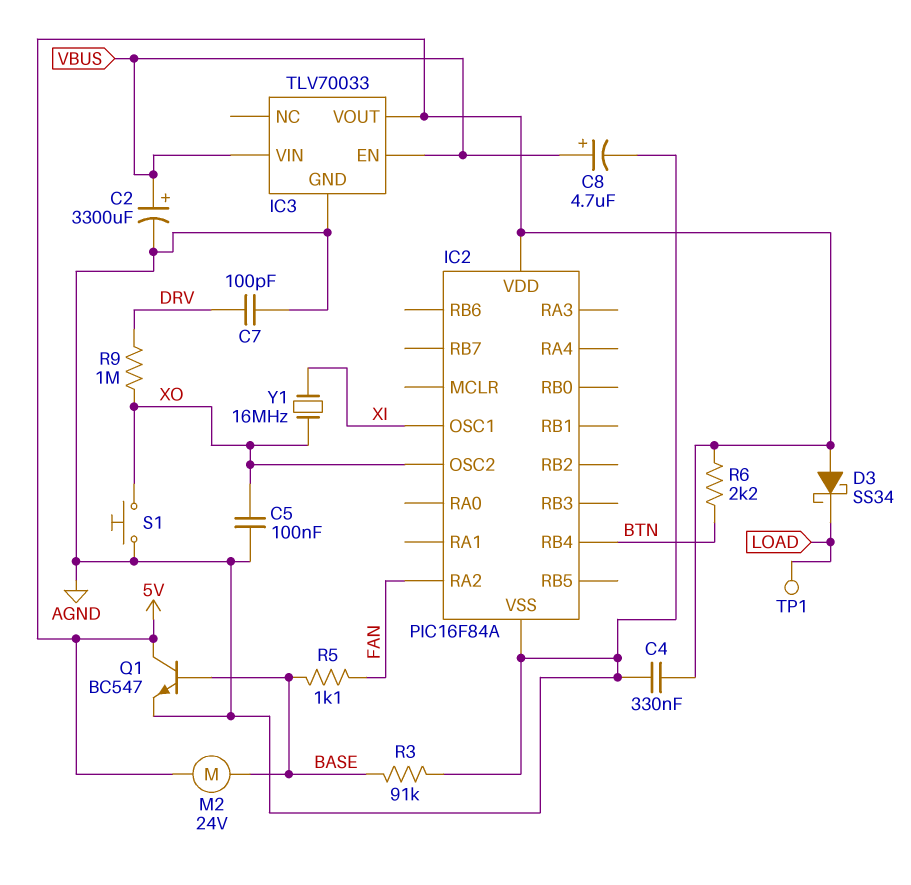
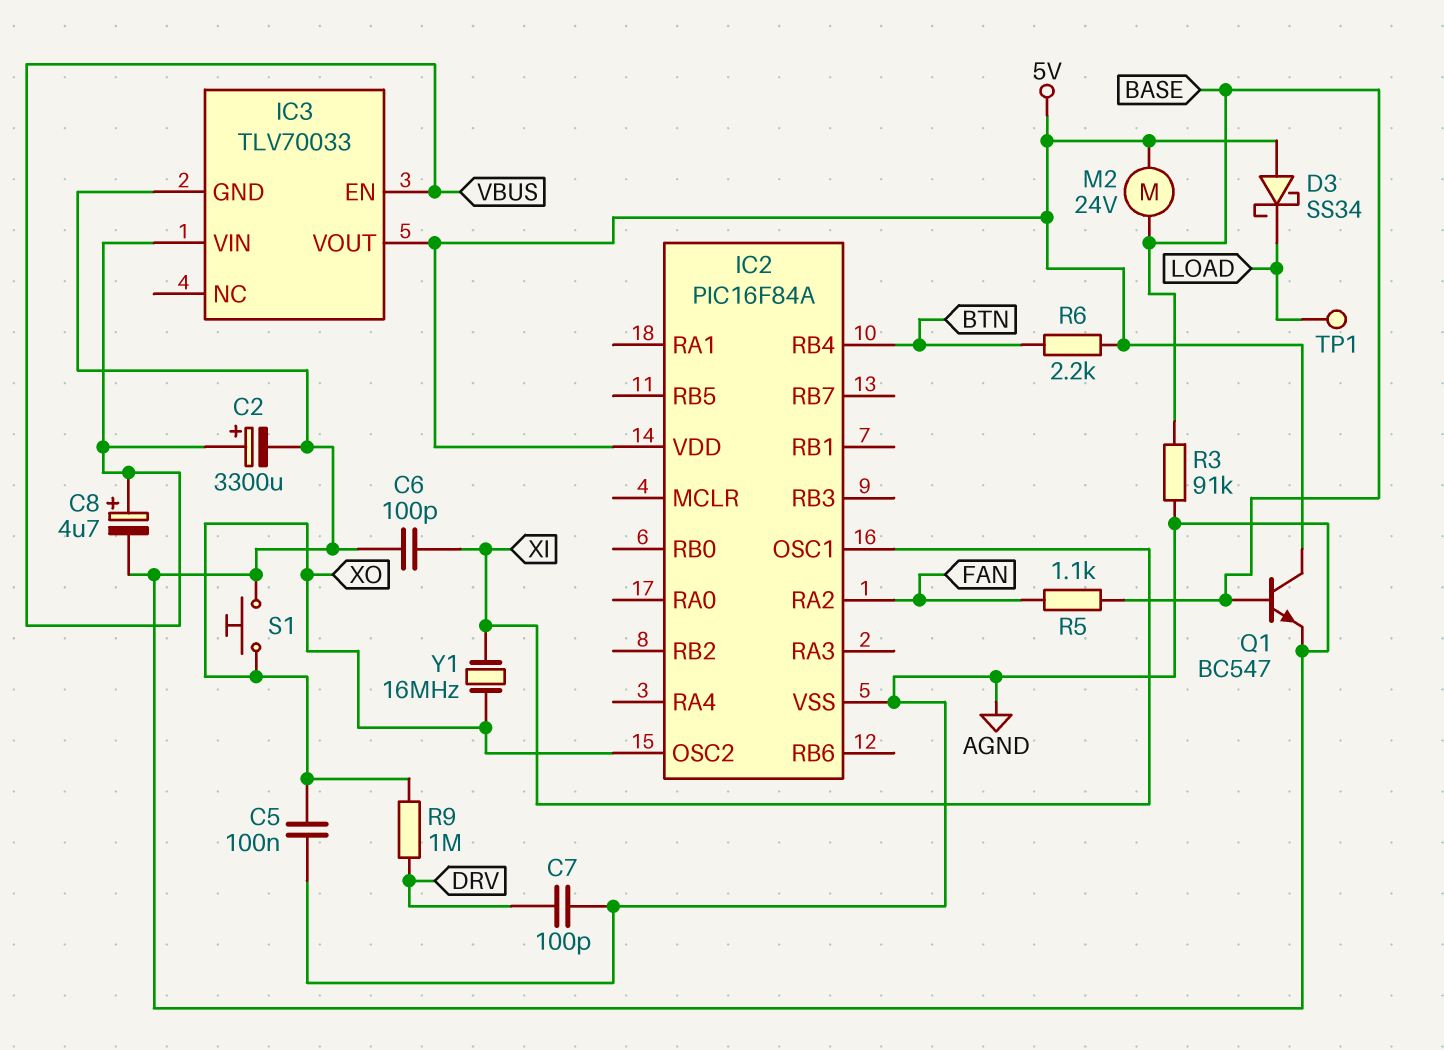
C4: 330nF (5V, AGND) -> none
C6: none -> 100pF (AGND, XI)

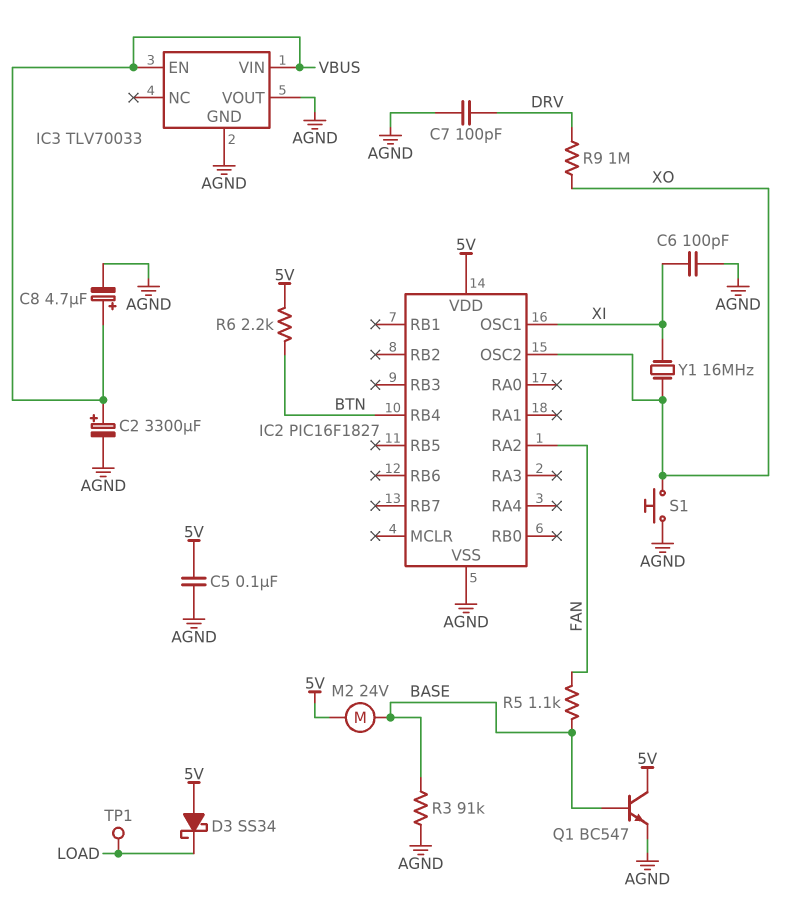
C5: 100nF (AGND, XO) -> 100nF (5V, AGND)
IC2: PIC16F84A -> PIC16F1827
IC3 pin VOUT: 5V -> AGND

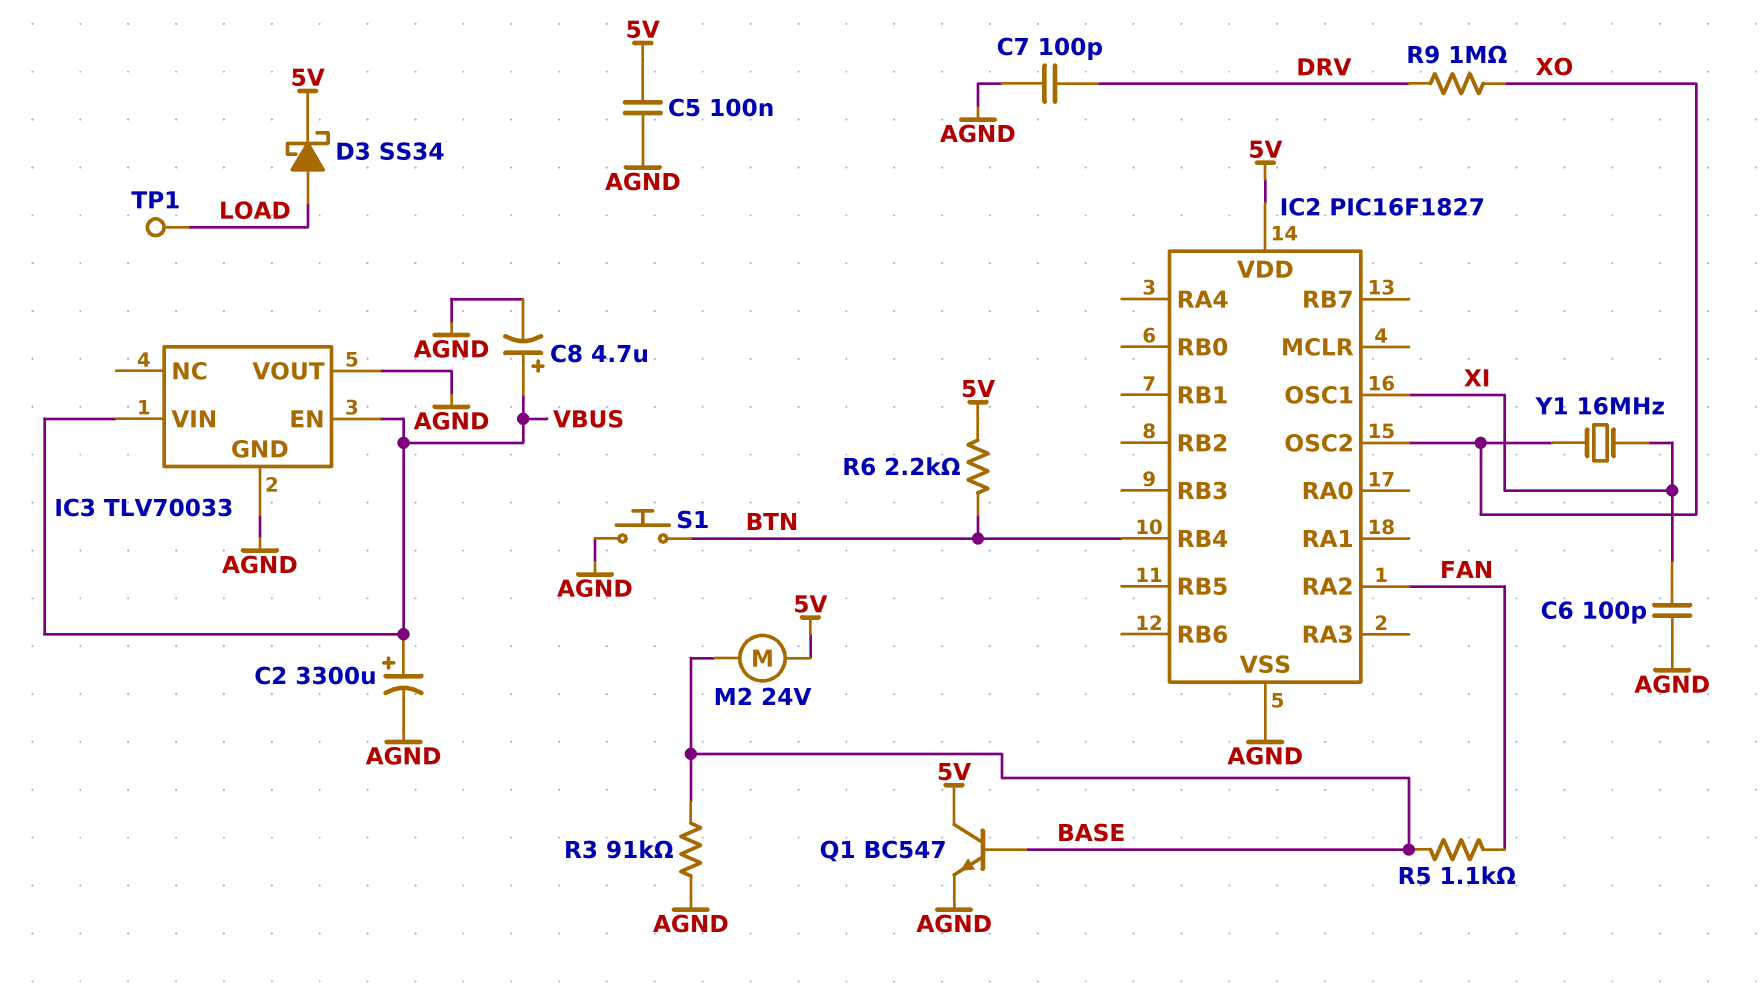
D3: schottky SS34 (A 5V, K LOAD) -> schottky SS34 (A LOAD, K 5V)
S1: button (AGND, XO) -> button (AGND, BTN)

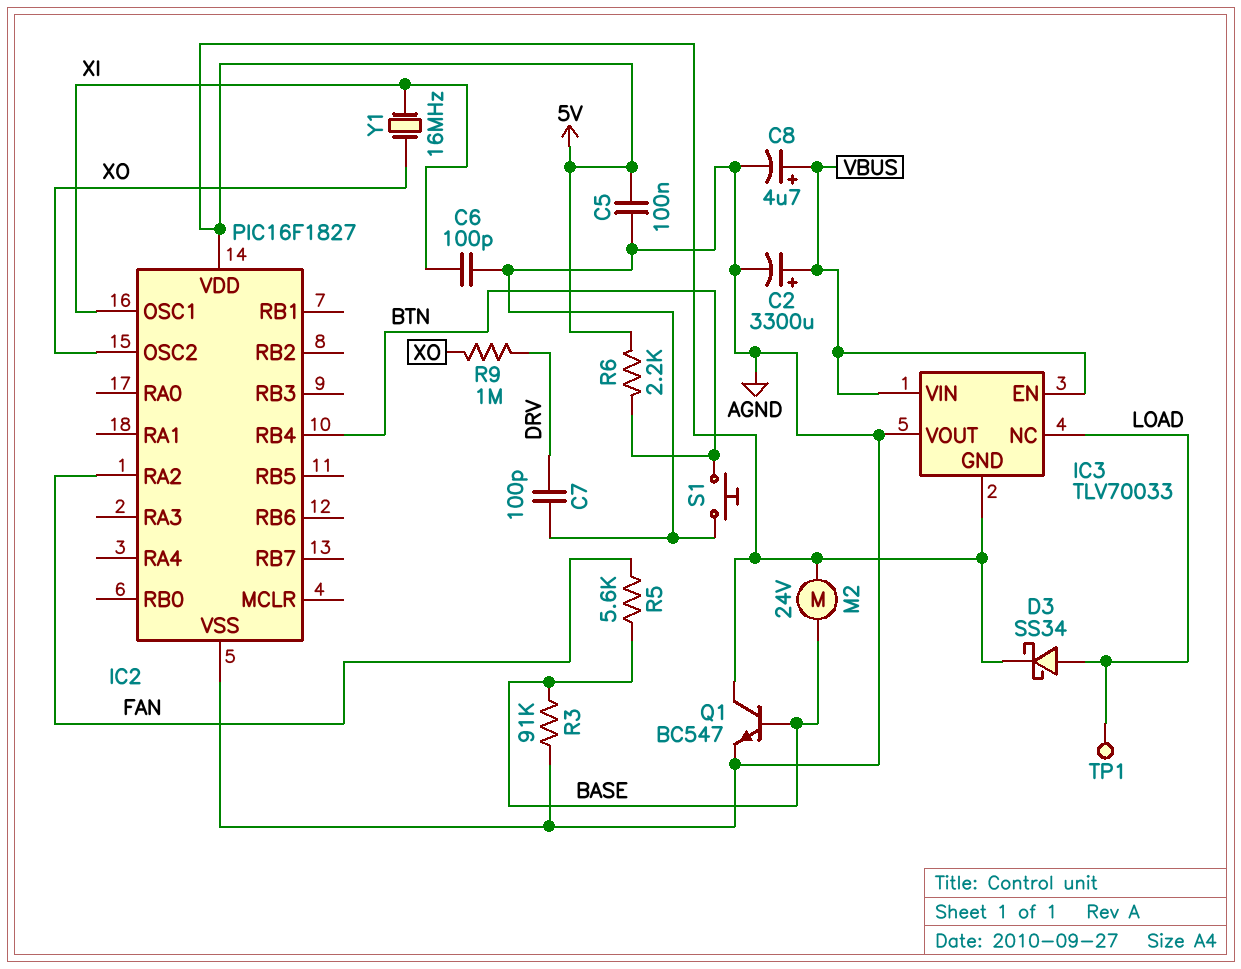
IC3 pin GND: AGND -> 5V
IC3 pin NC: none -> LOAD
R5: 1.1k (BASE, FAN) -> 5.6k (BASE, FAN)

